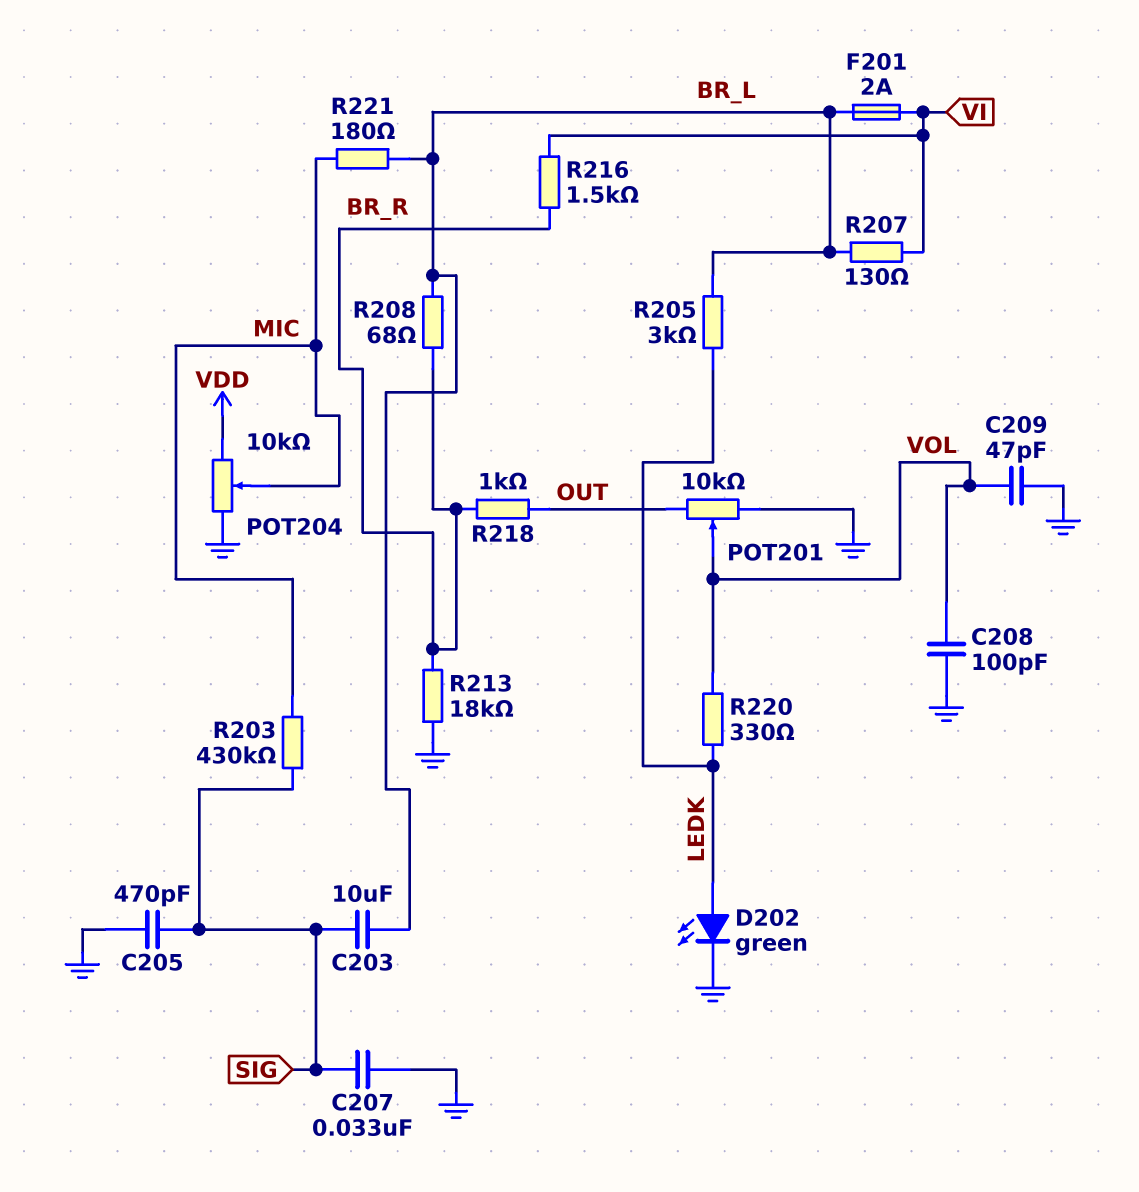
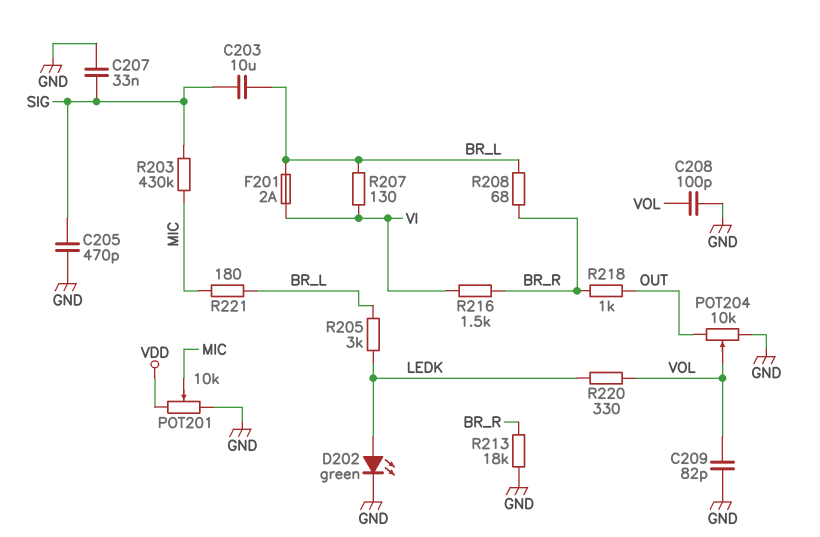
C209: 47pF (GND, VOL) -> 82pF (GND, VOL)
POT201: 10k (GND, OUT, wiper VOL) -> 10k (GND, VDD, wiper MIC)
POT204: 10k (GND, VDD, wiper MIC) -> 10k (GND, OUT, wiper VOL)

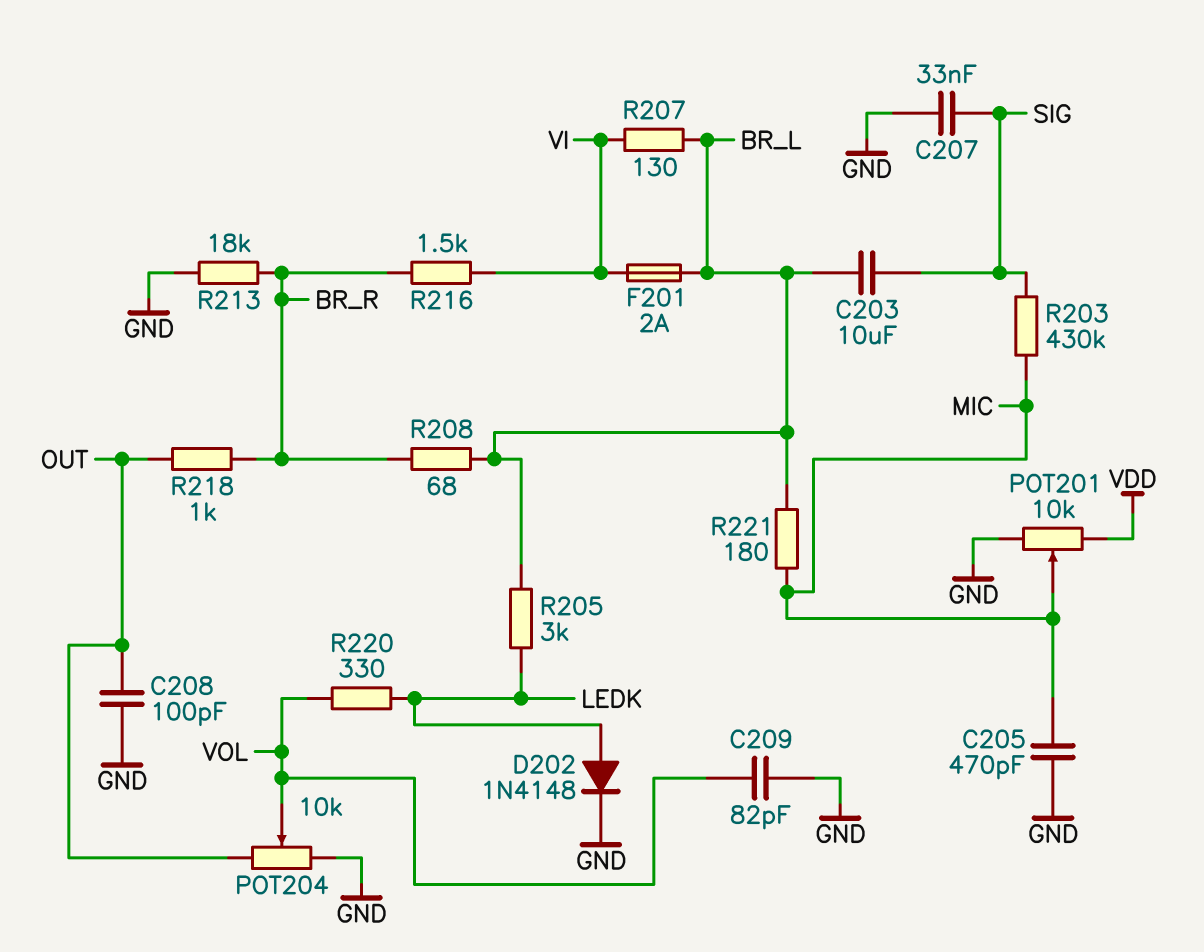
C205: 470pF (GND, SIG) -> 470pF (GND, MIC)
C208: 100pF (GND, VOL) -> 100pF (GND, OUT)
D202: LED green (A LEDK, K GND) -> diode 1N4148 (A LEDK, K GND)

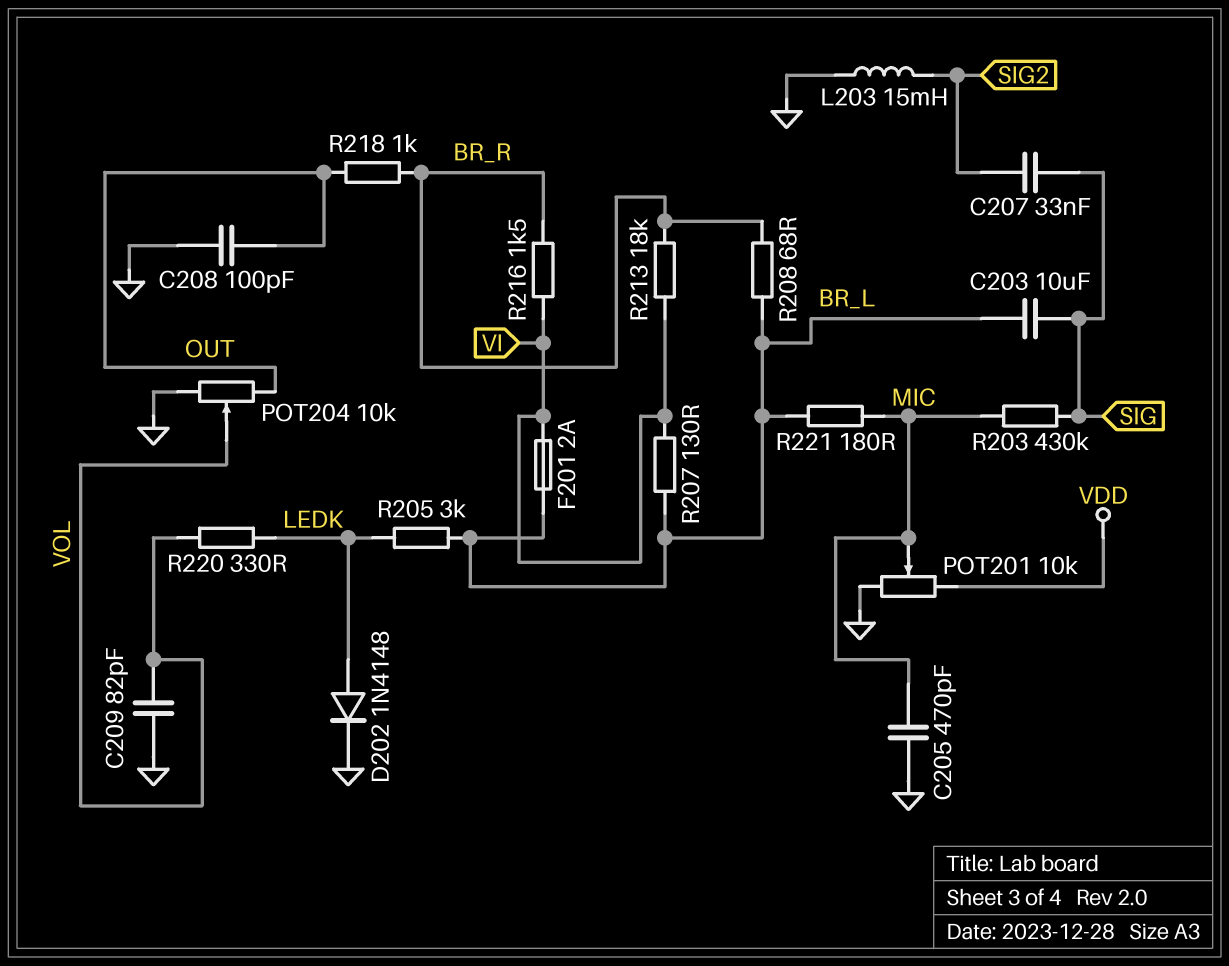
C207: 33nF (GND, SIG) -> 33nF (SIG, SIG2)
L203: none -> 15mH (GND, SIG2)
R213: 18k (BR_R, GND) -> 18k (BR_R, VI)

